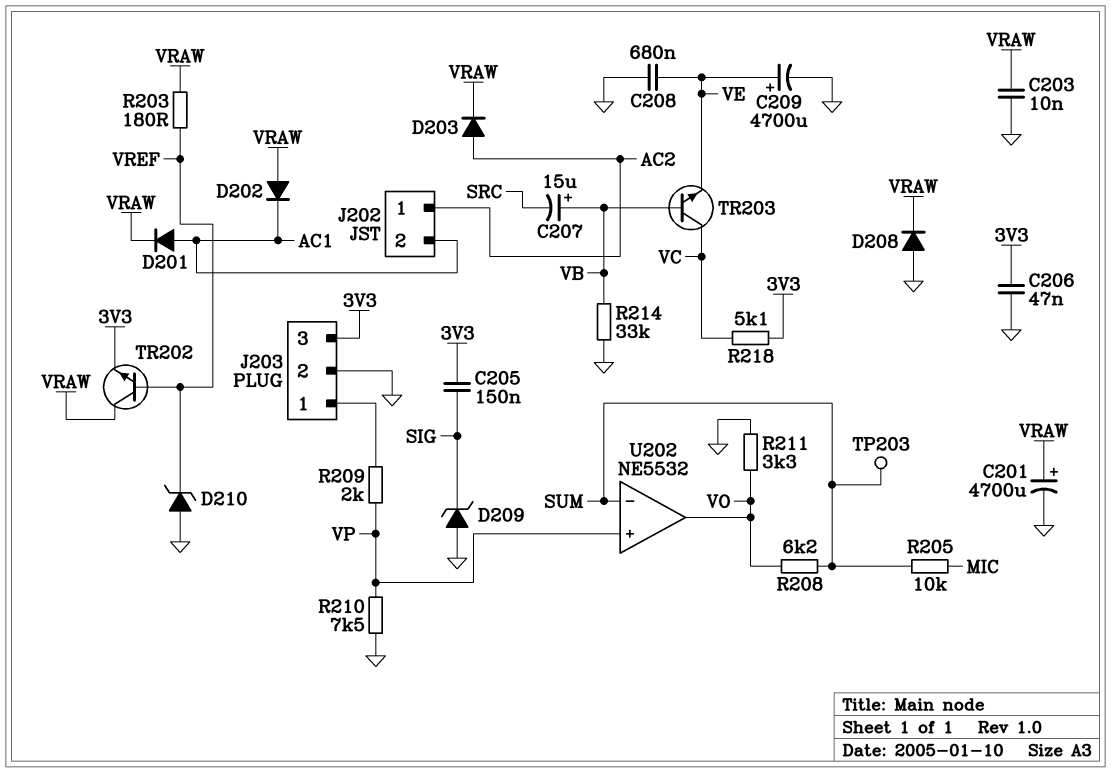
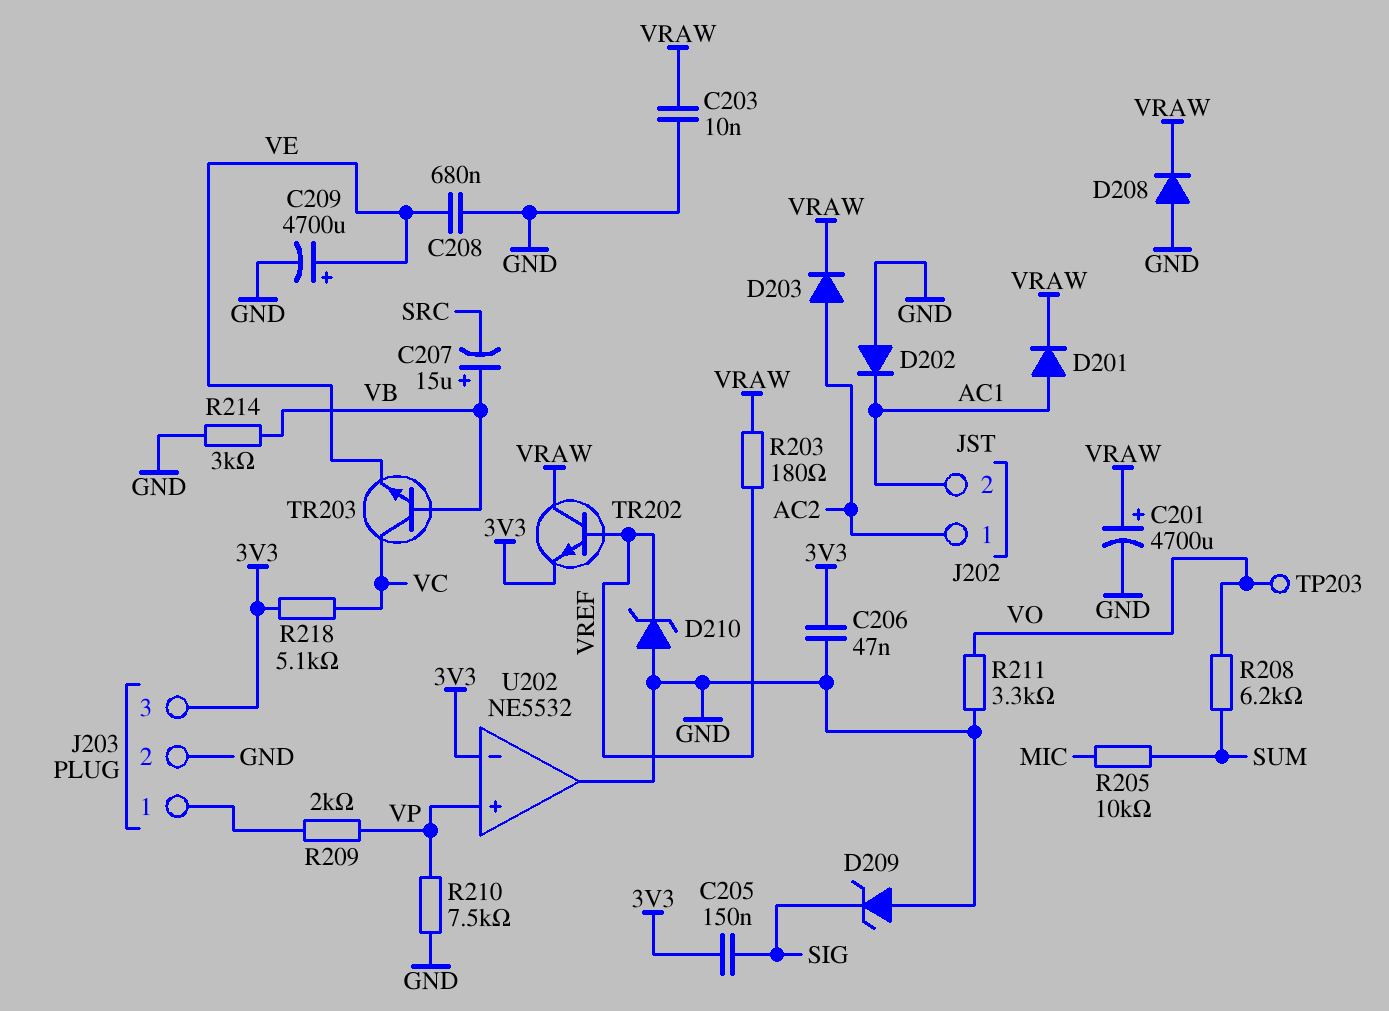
D202: diode (A VRAW, K AC1) -> diode (A GND, K AC1)
R214: 33k (GND, VB) -> 3k (GND, VB)
TP203: test point (SUM) -> test point (VO)
U202 pin in-: SUM -> 3V3
U202 pin out: VO -> GND

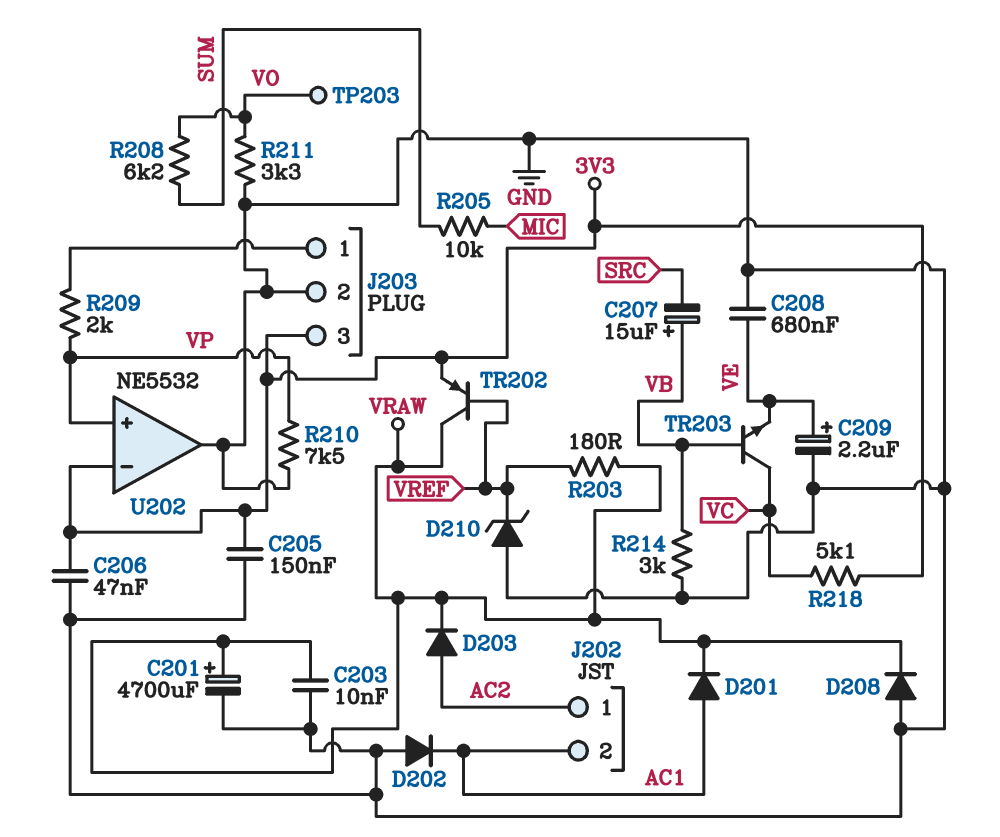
C205: 150nF (3V3, SIG) -> 150nF (3V3, GND)
C209: 4700uF (plus VE, minus GND) -> 2.2uF (plus VE, minus GND)
D209: zener (A GND, K SIG) -> none
TR202: NPN (B VREF, C VRAW, E 3V3) -> PNP (B VREF, C VRAW, E 3V3)

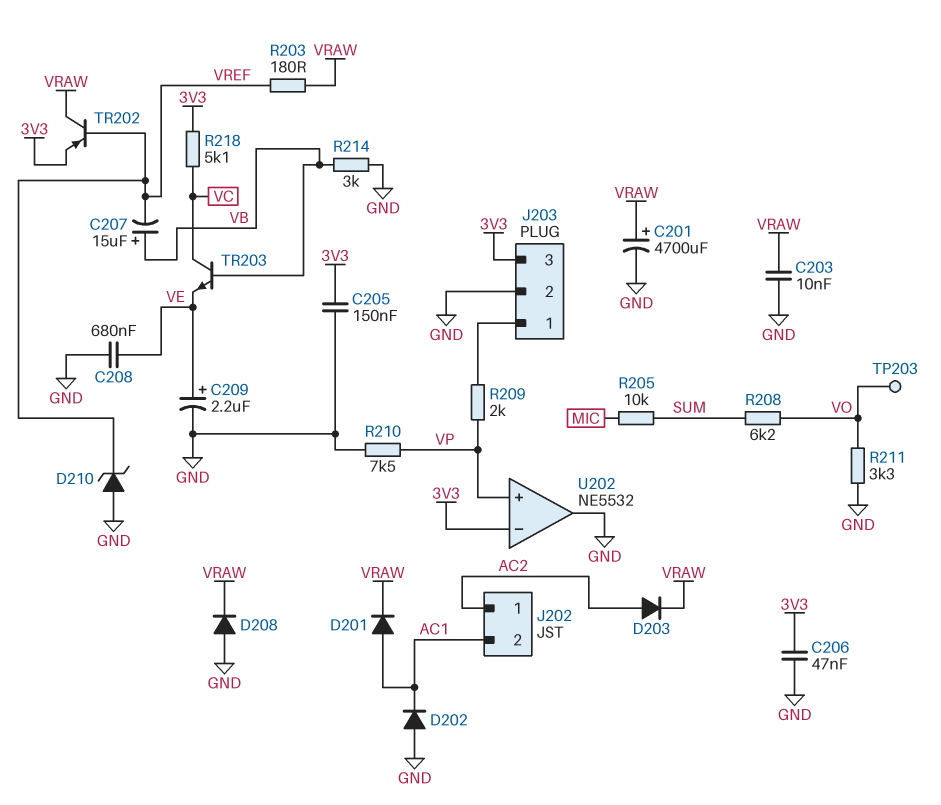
C207: 15uF (plus VB, minus SRC) -> 15uF (plus VB, minus VREF)

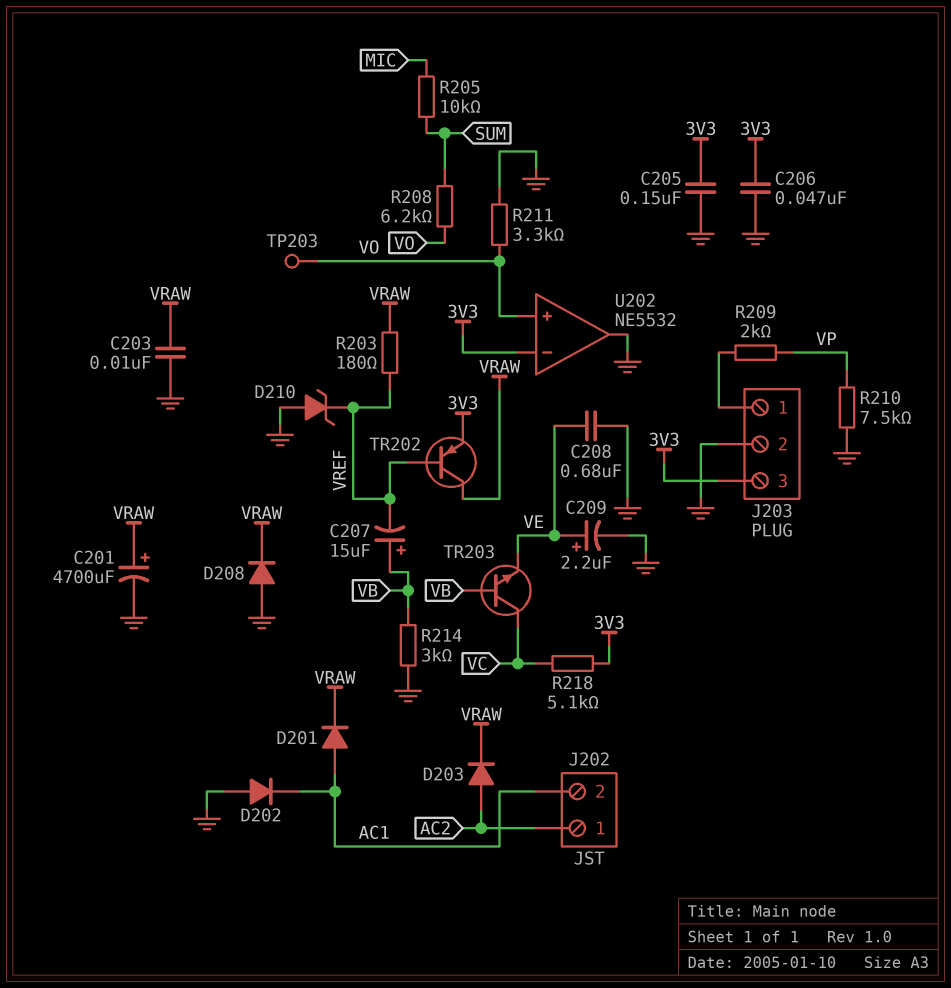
U202 pin in+: VP -> VO

